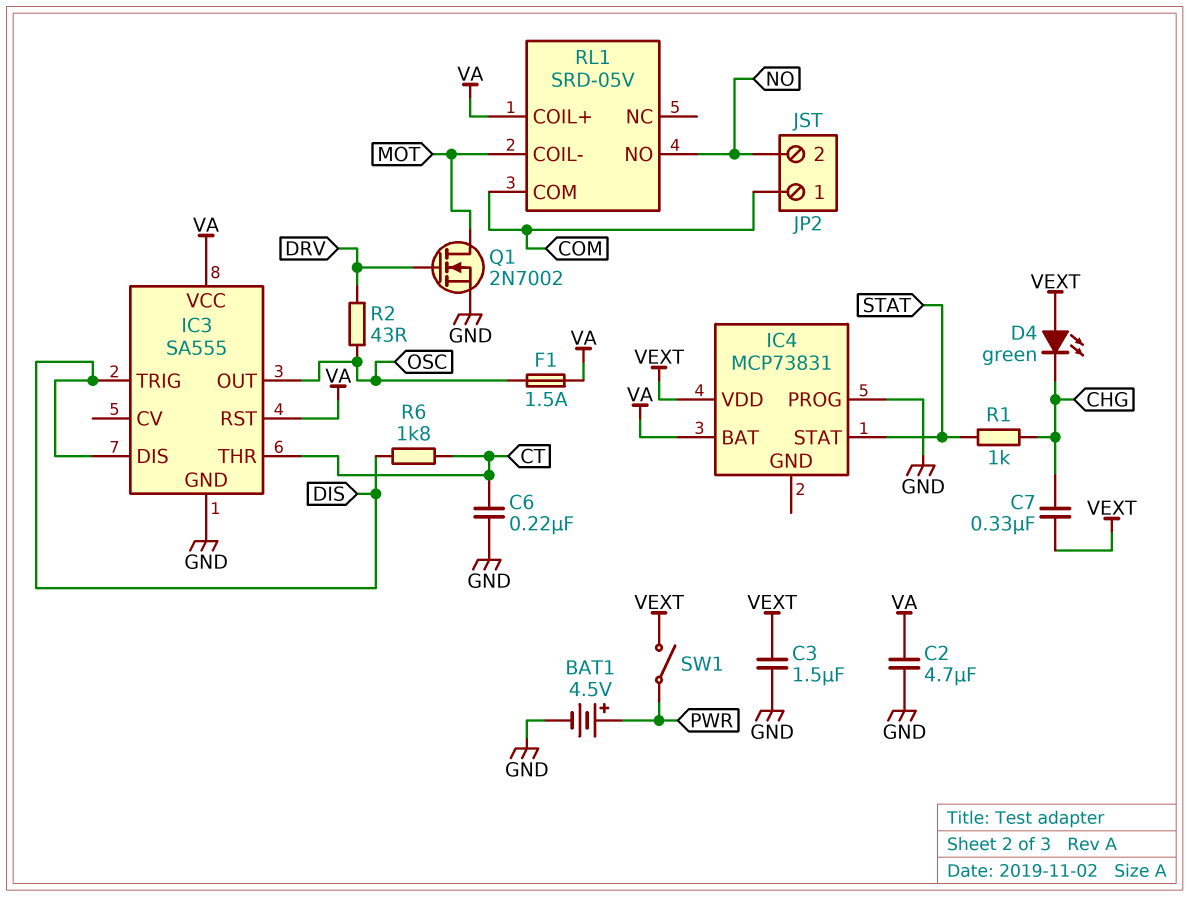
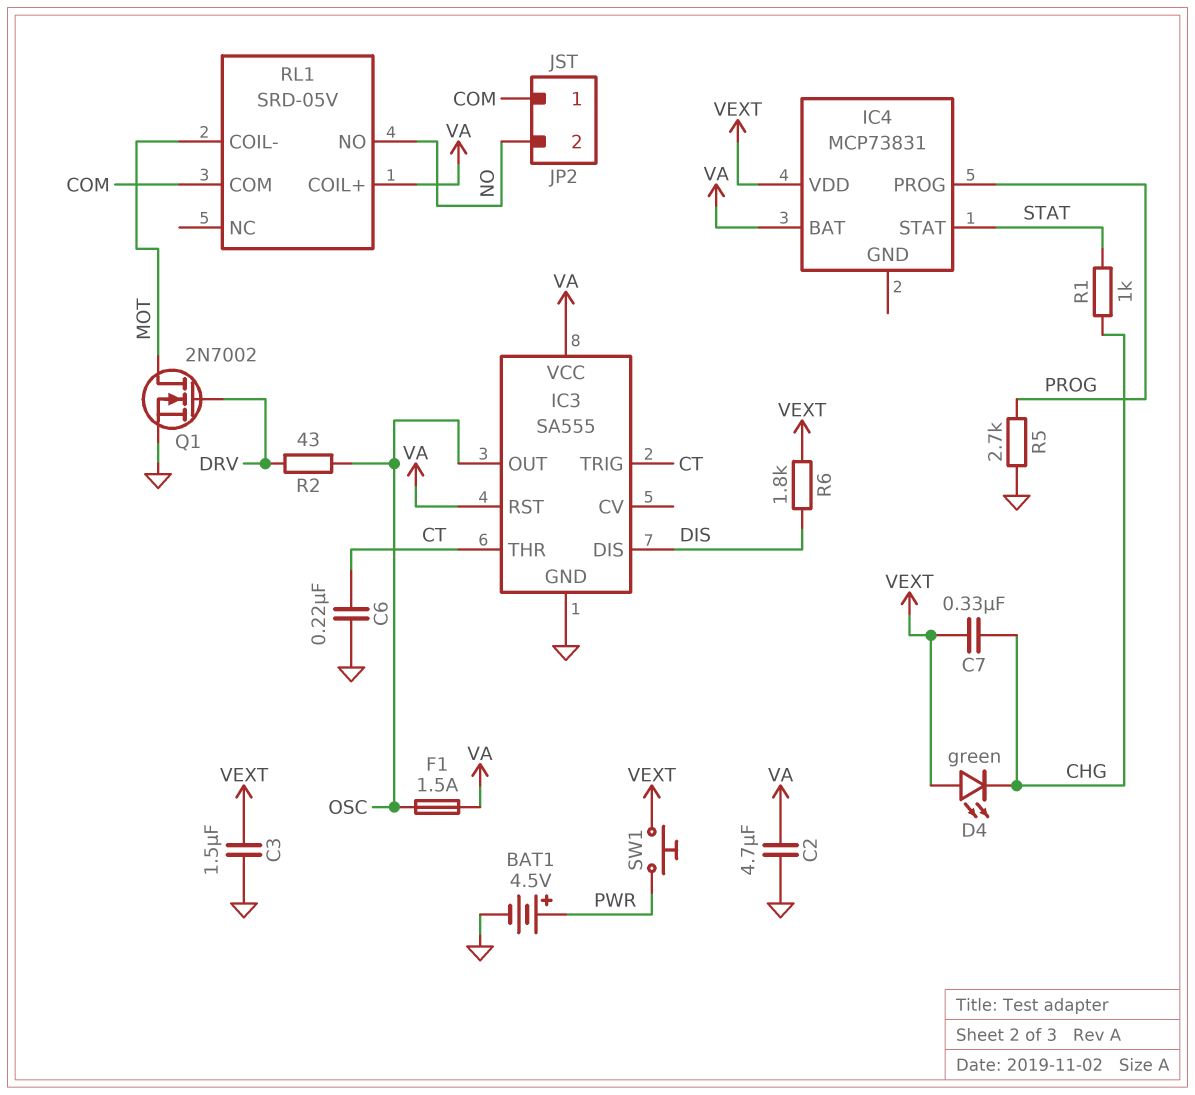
IC3 pin TRIG: DIS -> CT
IC4 pin PROG: GND -> PROG
R5: none -> 2.7k (GND, PROG)
R6: 1.8k (CT, DIS) -> 1.8k (DIS, VEXT)
SW1: switch (PWR, VEXT) -> button (PWR, VEXT)

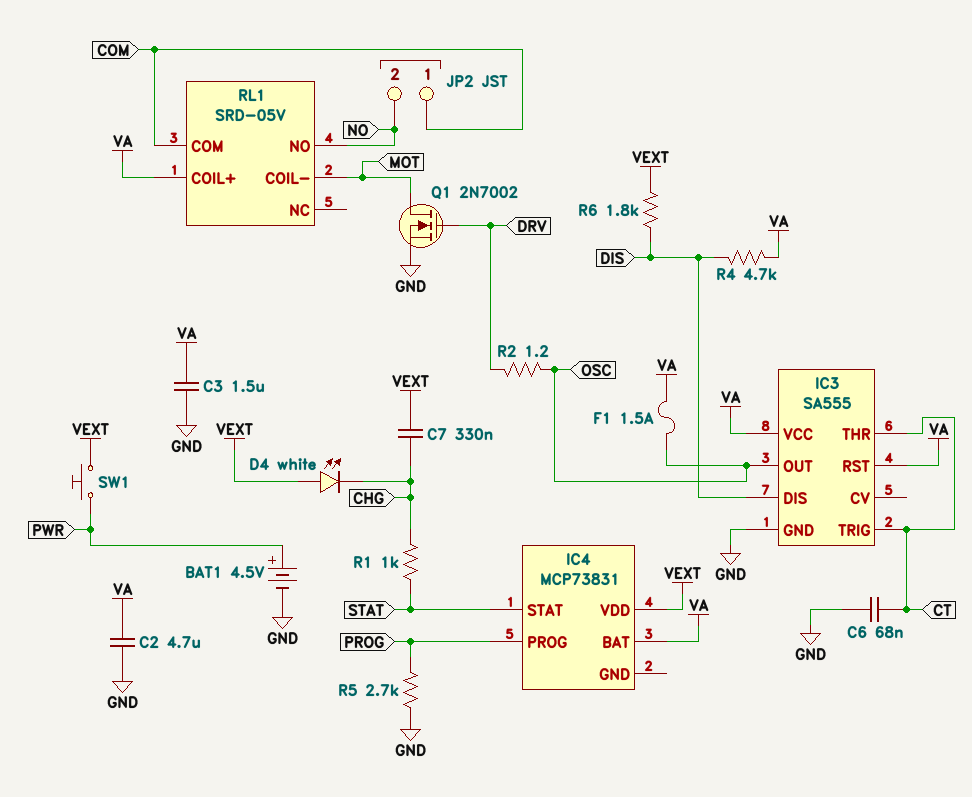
C3: 1.5uF (GND, VEXT) -> 1.5uF (GND, VA)
C6: 220nF (CT, GND) -> 68nF (CT, GND)
D4: LED green (A VEXT, K CHG) -> LED white (A VEXT, K CHG)
R2: 43 (DRV, OSC) -> 1.2 (DRV, OSC)
R4: none -> 4.7k (DIS, VA)

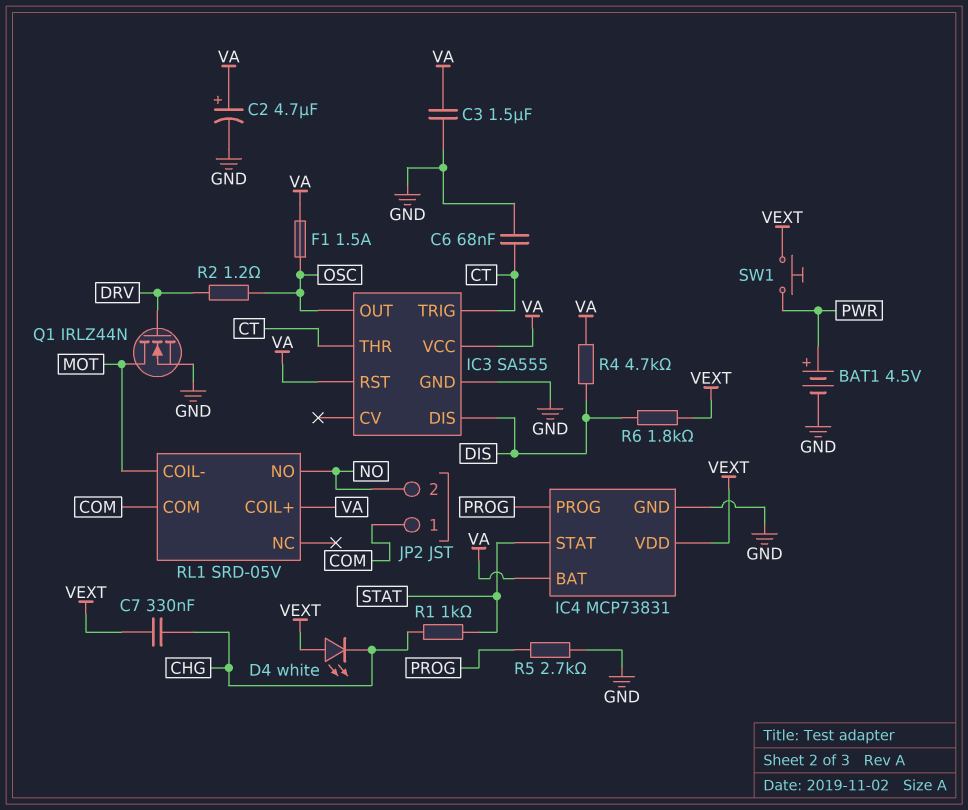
C2: 4.7uF (GND, VA) -> 4.7uF (plus VA, minus GND)
IC4 pin GND: none -> GND
Q1: NMOS 2N7002 (G DRV, D MOT, S GND) -> NMOS IRLZ44N (G DRV, D MOT, S GND)

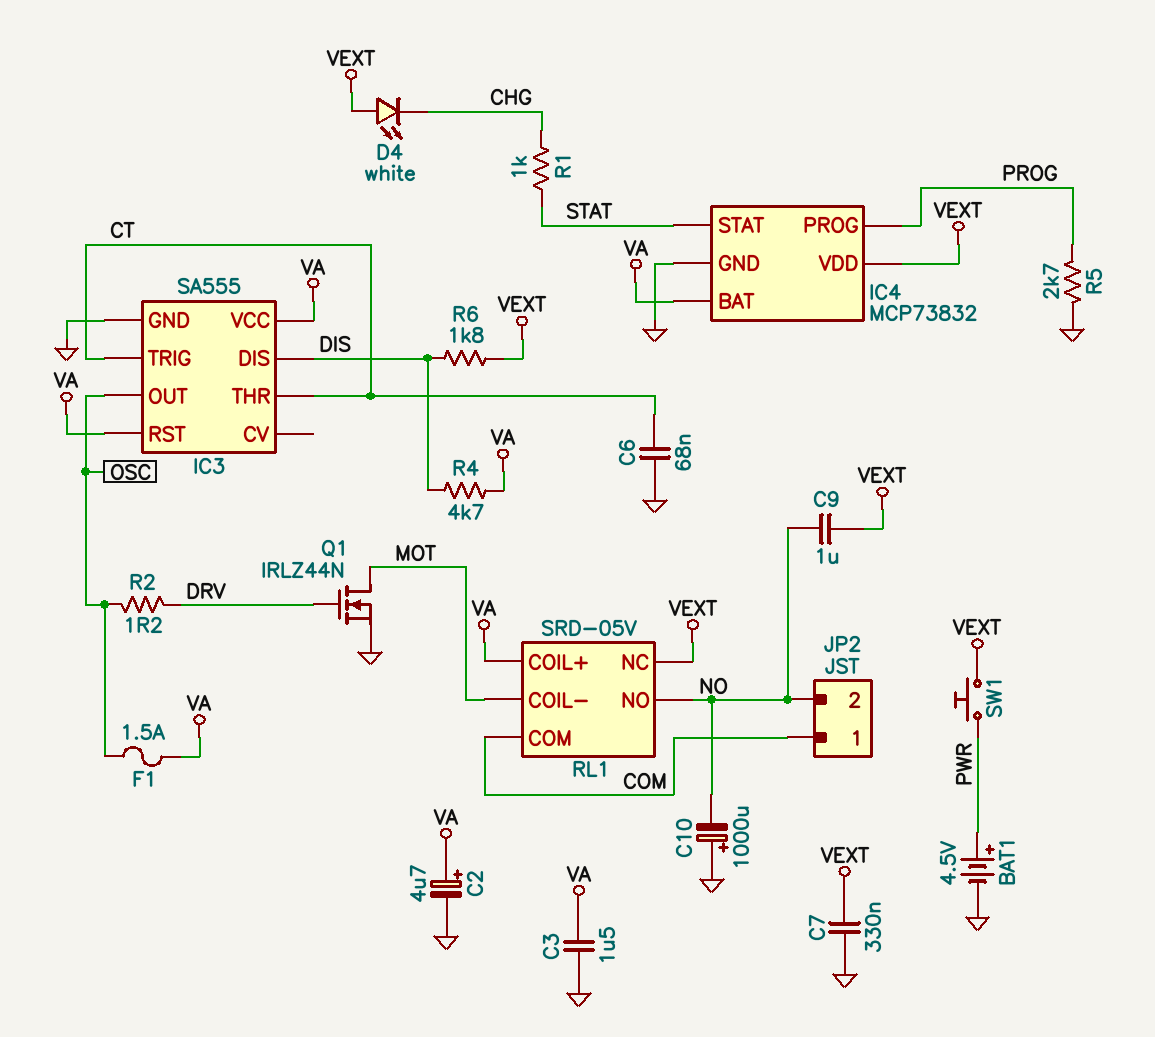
C7: 330nF (CHG, VEXT) -> 330nF (GND, VEXT)
C9: none -> 1uF (NO, VEXT)
C10: none -> 1000uF (plus GND, minus NO)
IC4: MCP73831 -> MCP73832
RL1 pin NC: none -> VEXT

